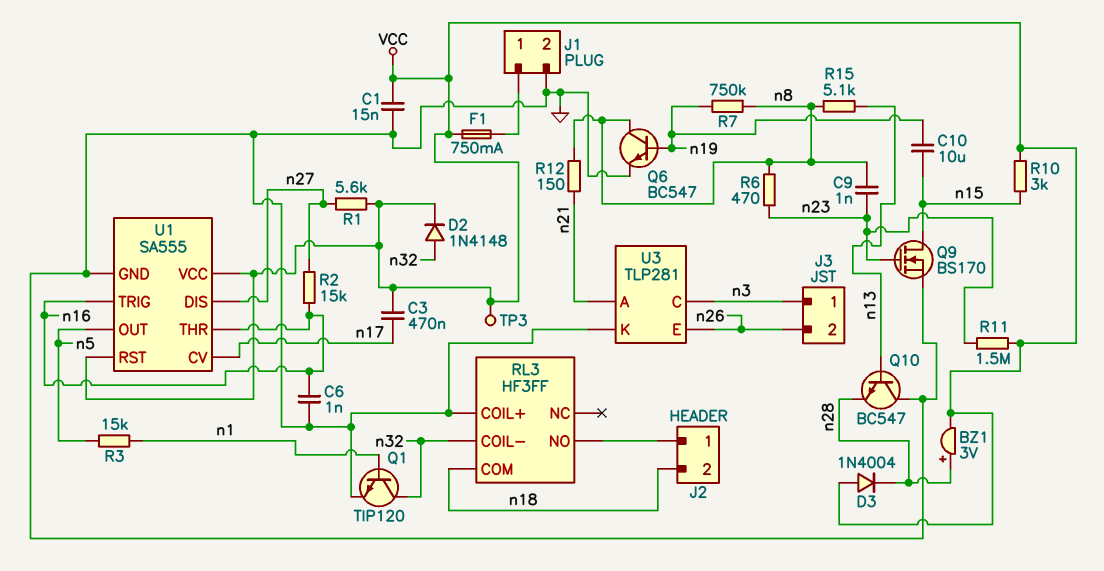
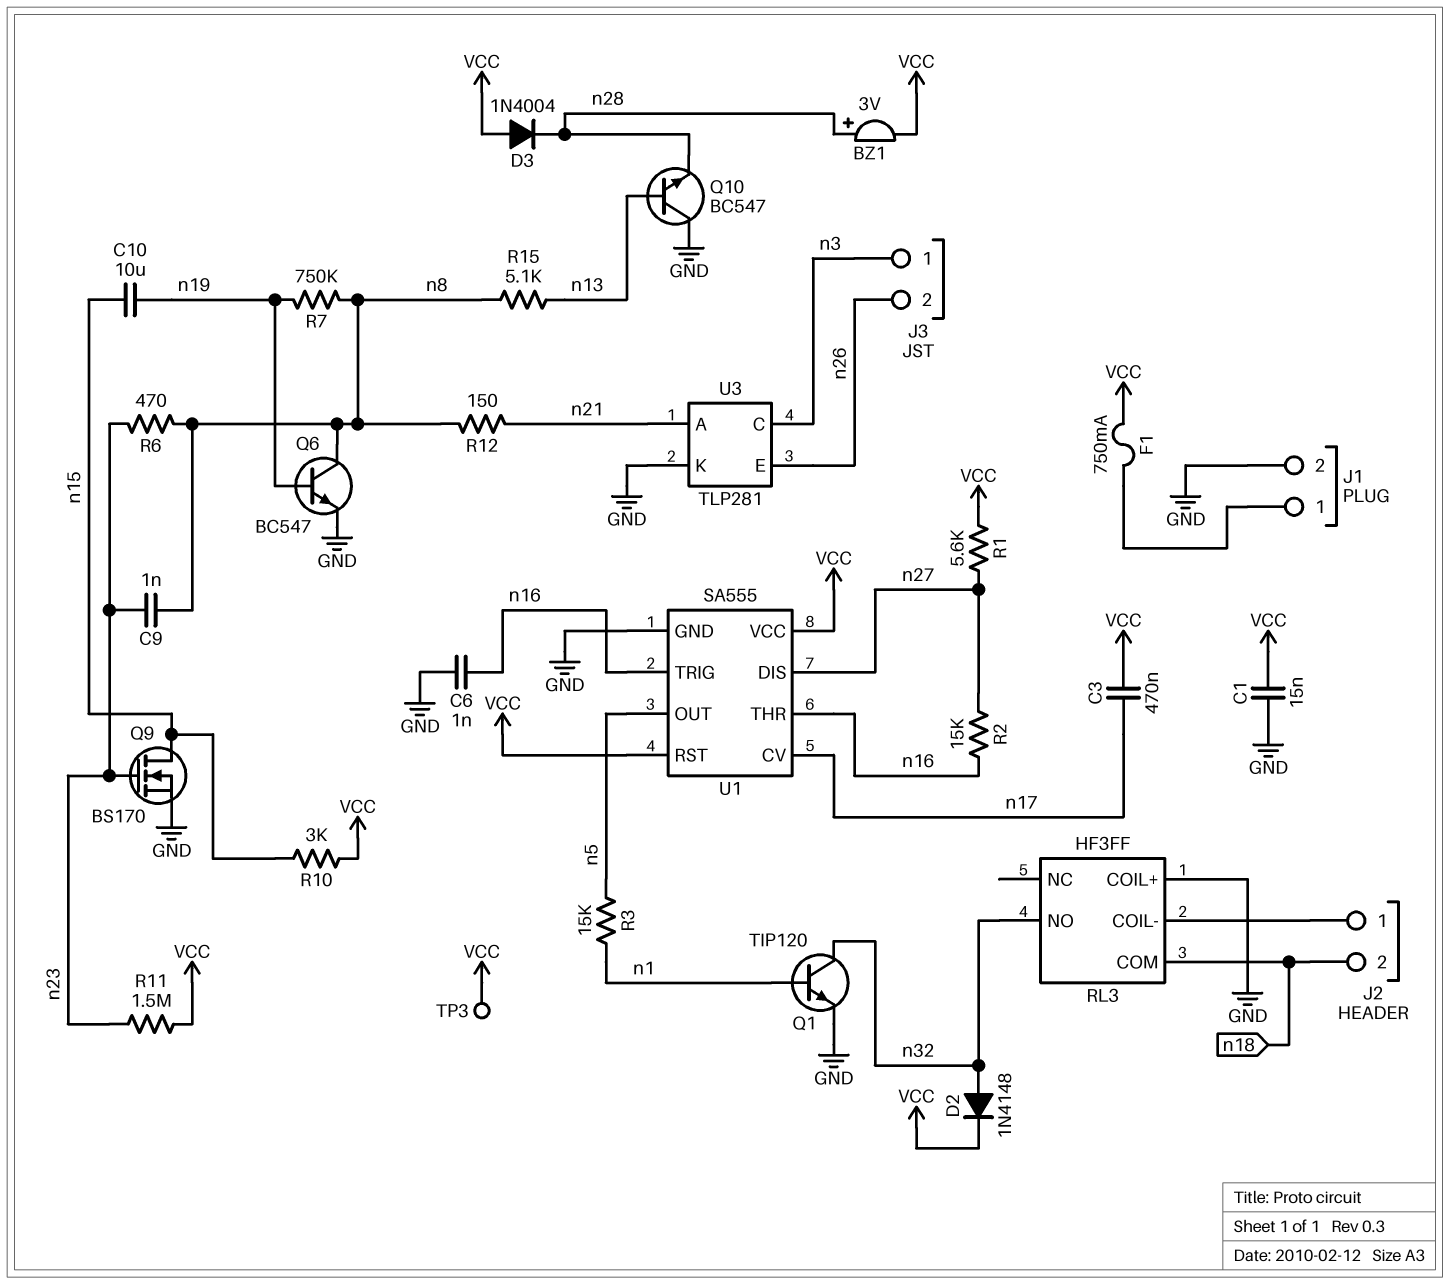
RL3 pin COIL-: n32 -> J2/1
RL3 pin NO: J2/1 -> n32

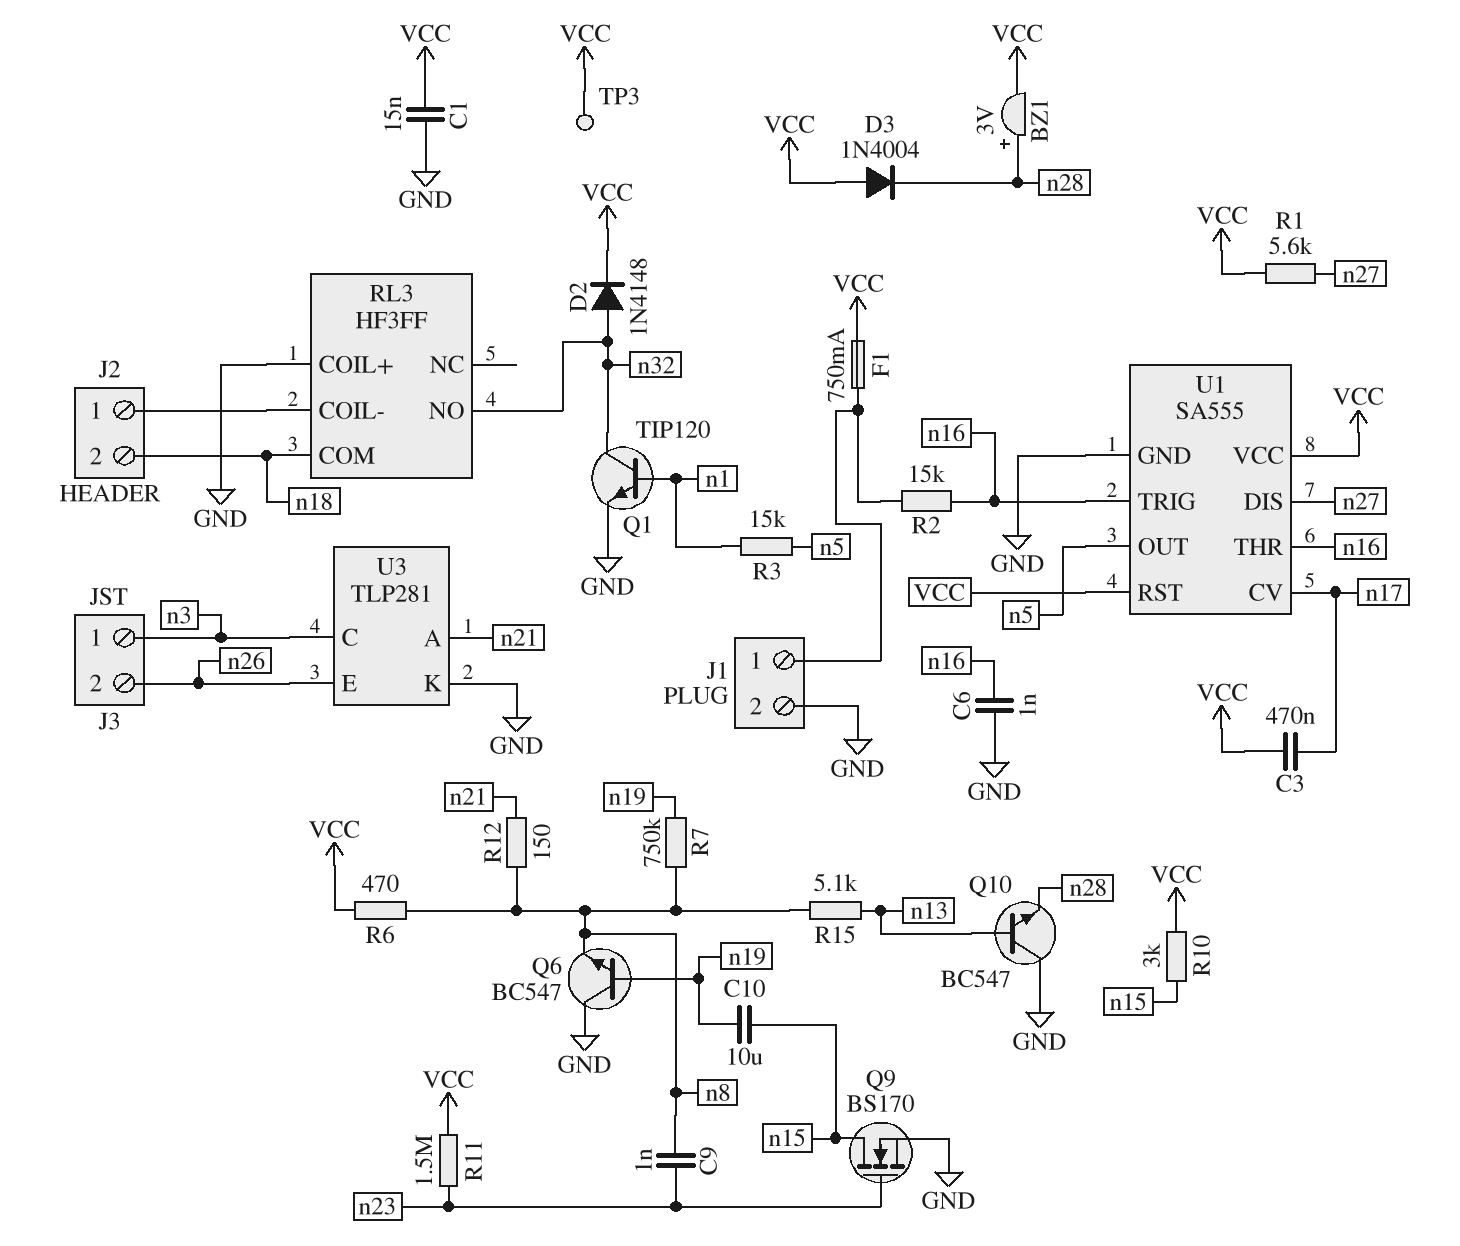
Q6: NPN BC547 (B n19, C n8, E GND) -> NPN BC547 (B n19, C GND, E n8)
R2: 15k (n16, n27) -> 15k (J1/1, n16)
R6: 470 (n8, n23) -> 470 (VCC, n8)

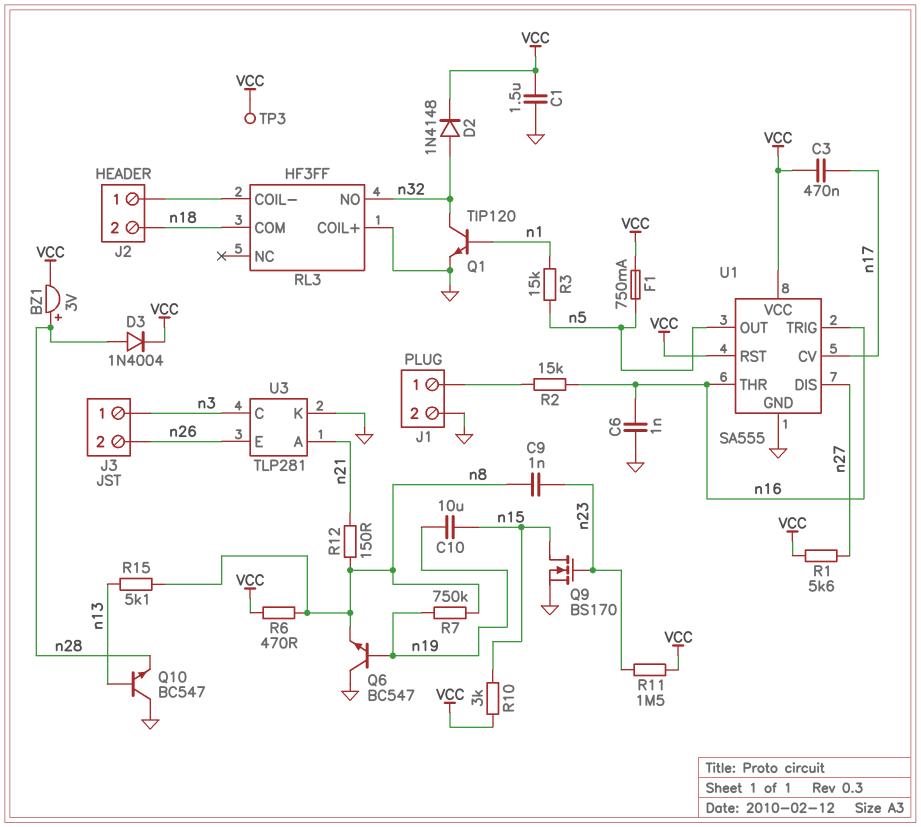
C1: 15nF (GND, VCC) -> 1.5uF (GND, VCC)
D3: diode 1N4004 (A VCC, K n28) -> diode 1N4004 (A n28, K VCC)
F1: 750mA (J1/1, VCC) -> 750mA (VCC, n5)

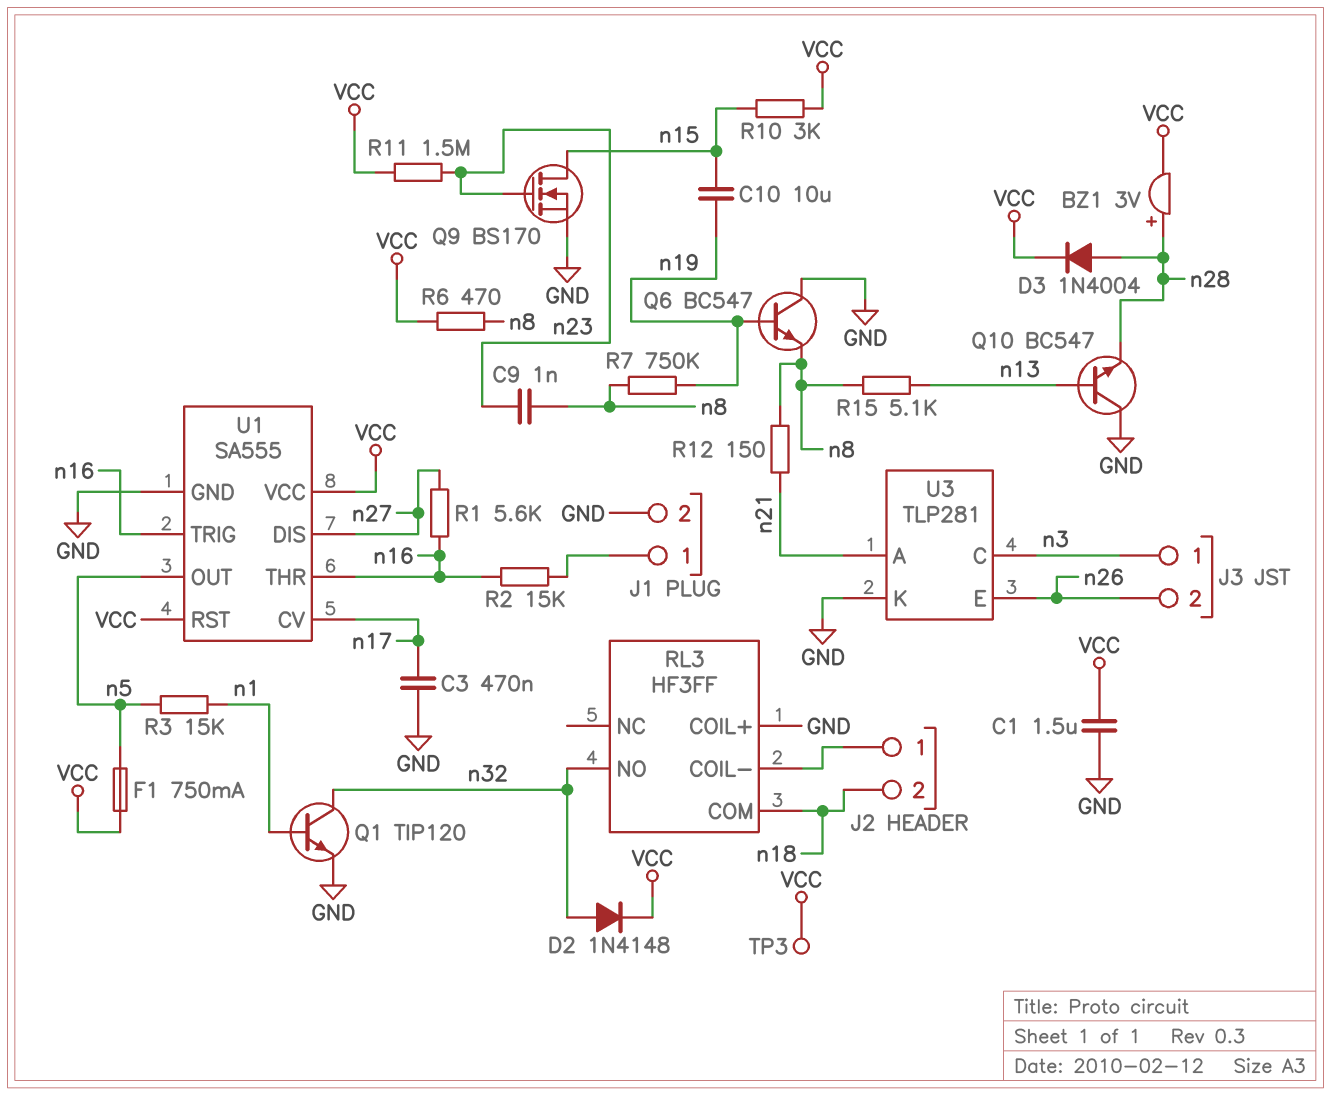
C3: 470nF (VCC, n17) -> 470nF (GND, n17)
C6: 1nF (GND, n16) -> none
R1: 5.6k (VCC, n27) -> 5.6k (n16, n27)

